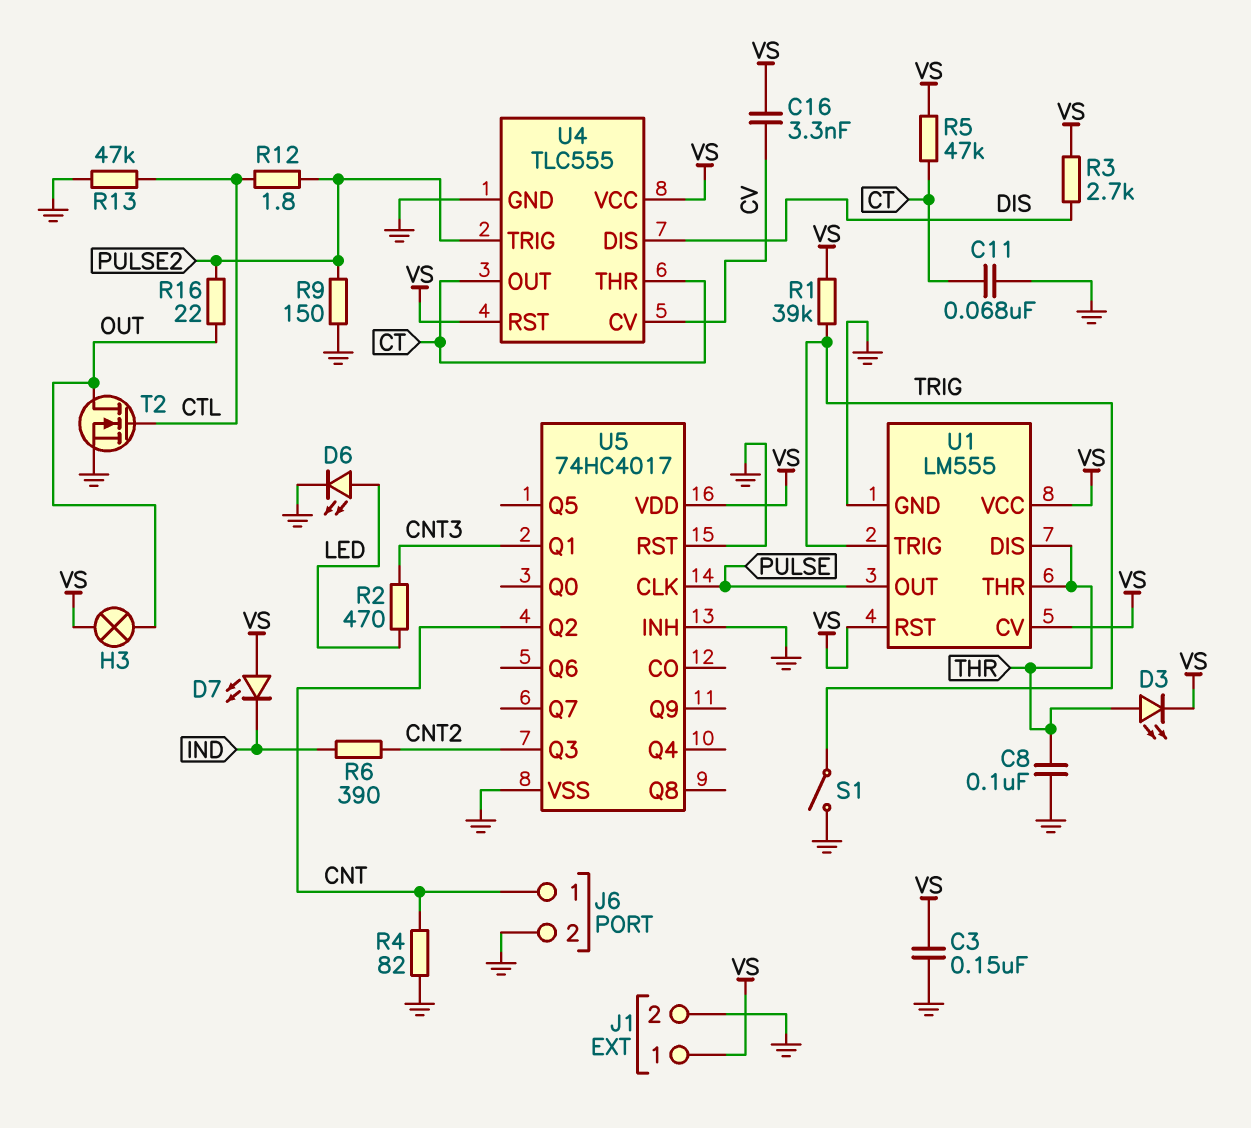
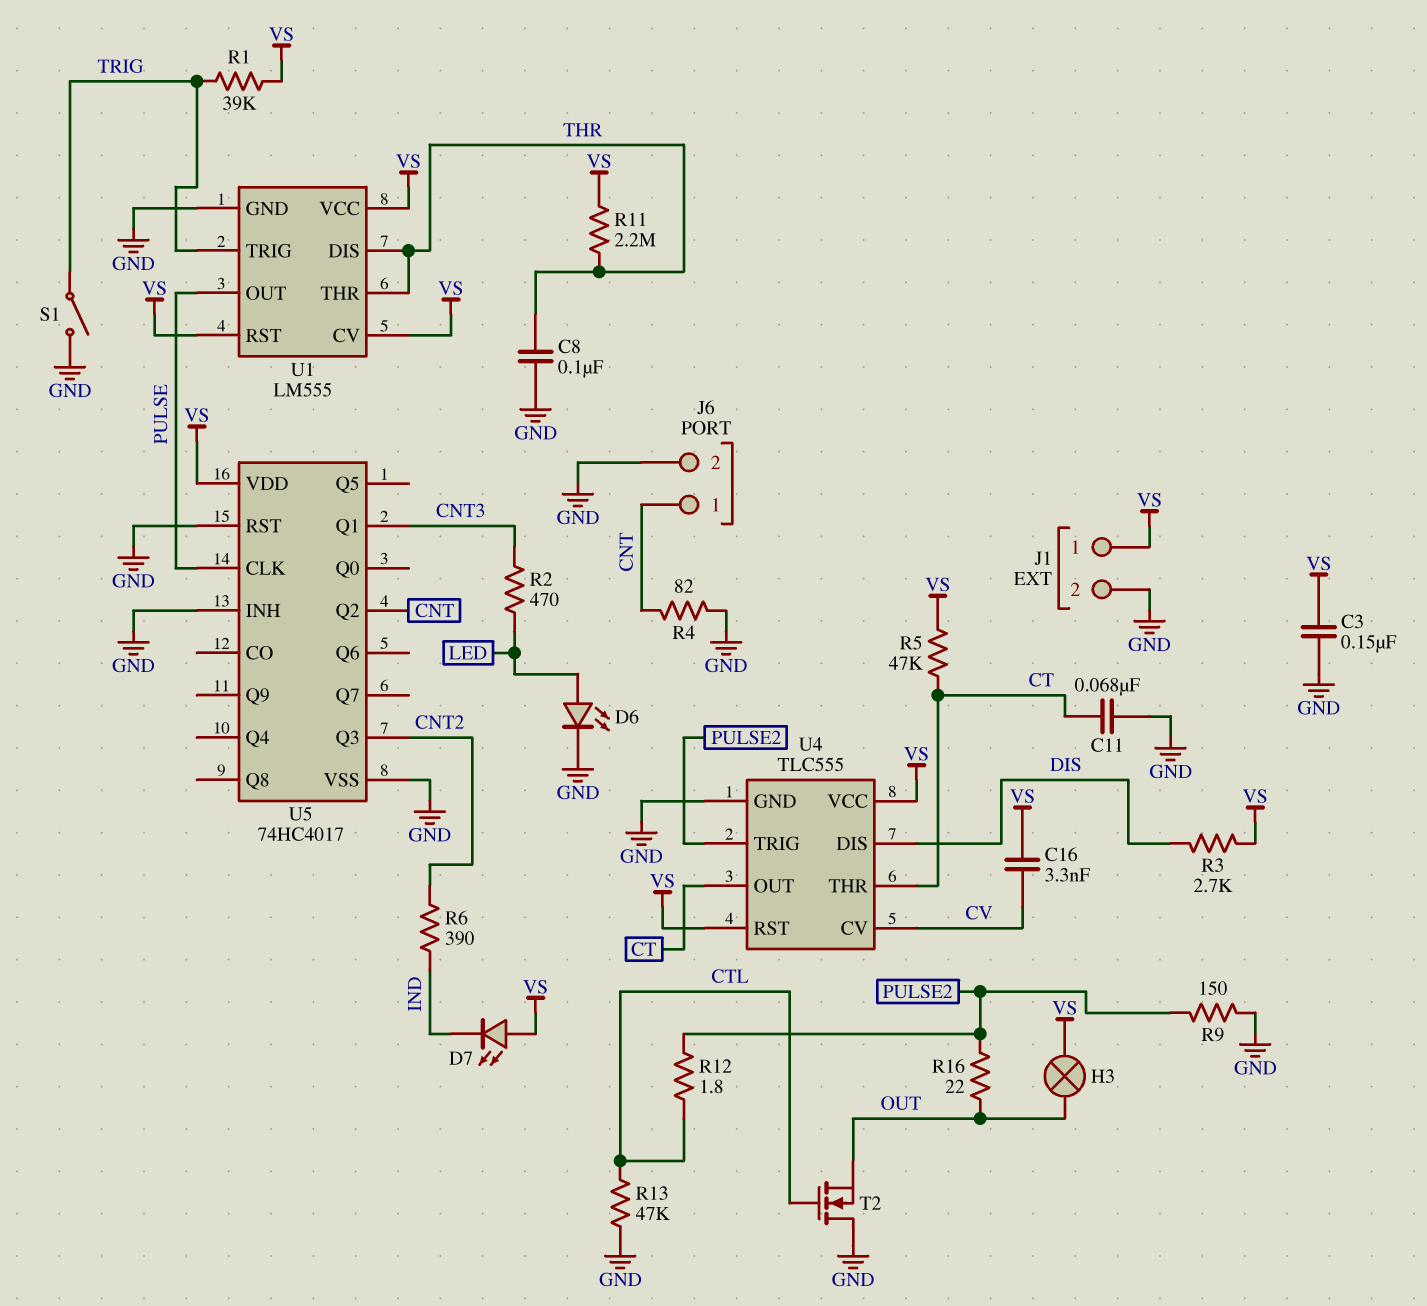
D3: LED (A THR, K VS) -> none
R11: none -> 2.2M (THR, VS)
T2: NMOS (G CTL, D OUT, S GND) -> NMOS (G CTL, D GND, S OUT)

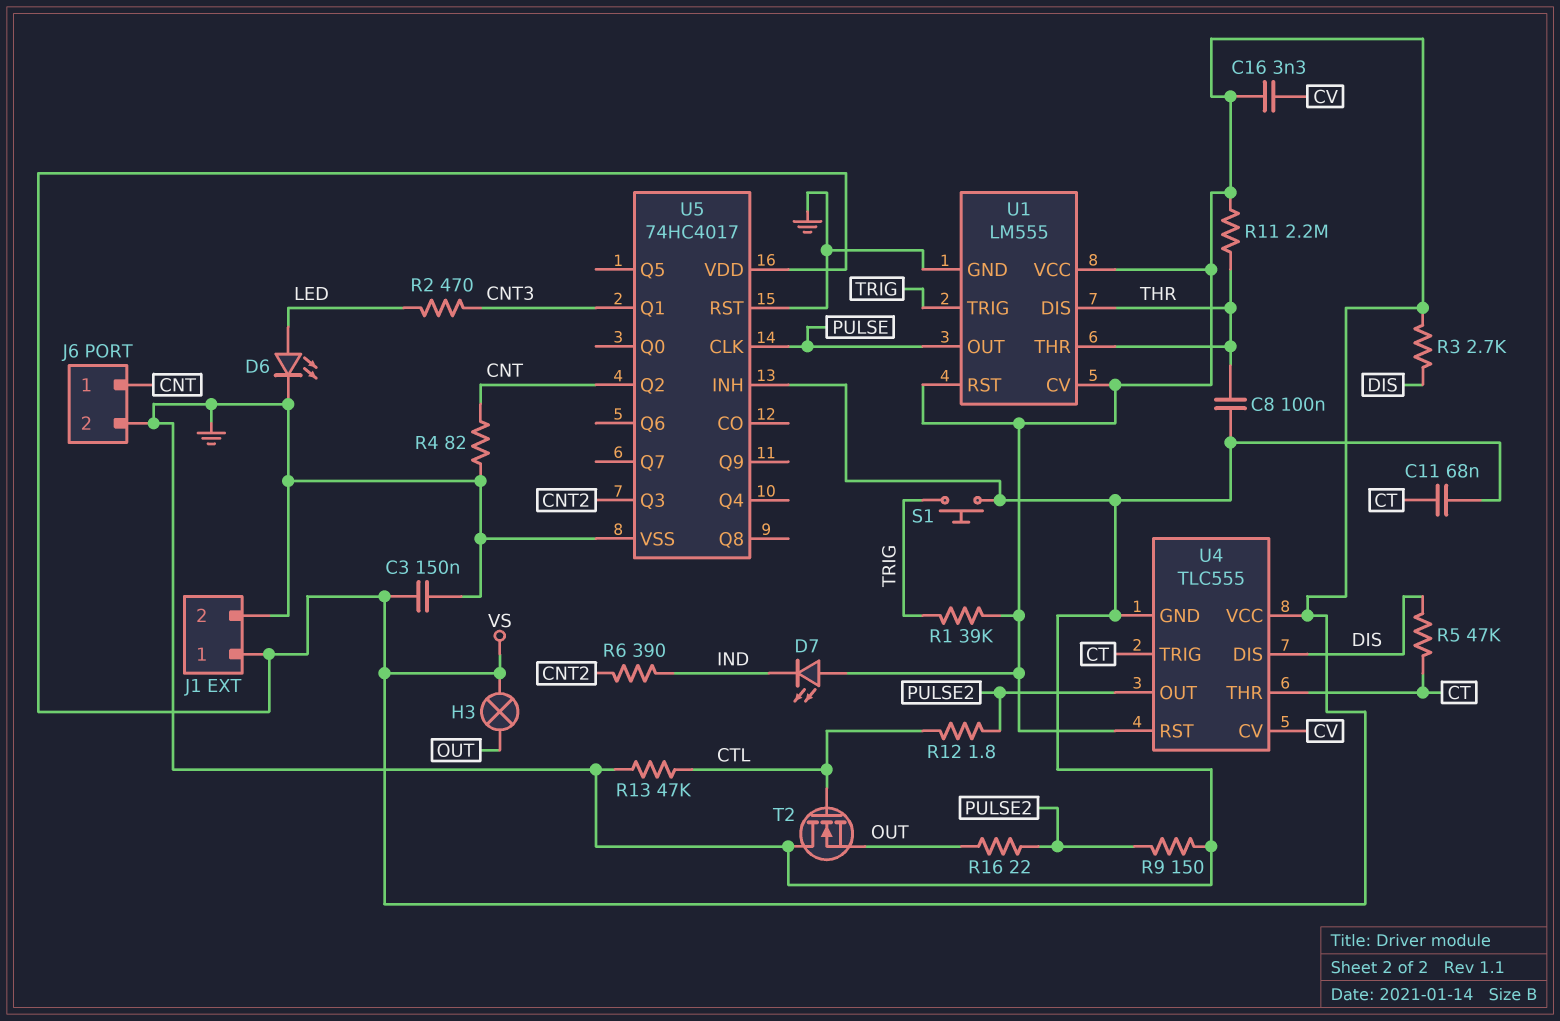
R5: 47k (CT, VS) -> 47k (CT, DIS)
S1: switch (GND, TRIG) -> button (GND, TRIG)
U4 pin OUT: CT -> PULSE2
U4 pin TRIG: PULSE2 -> CT

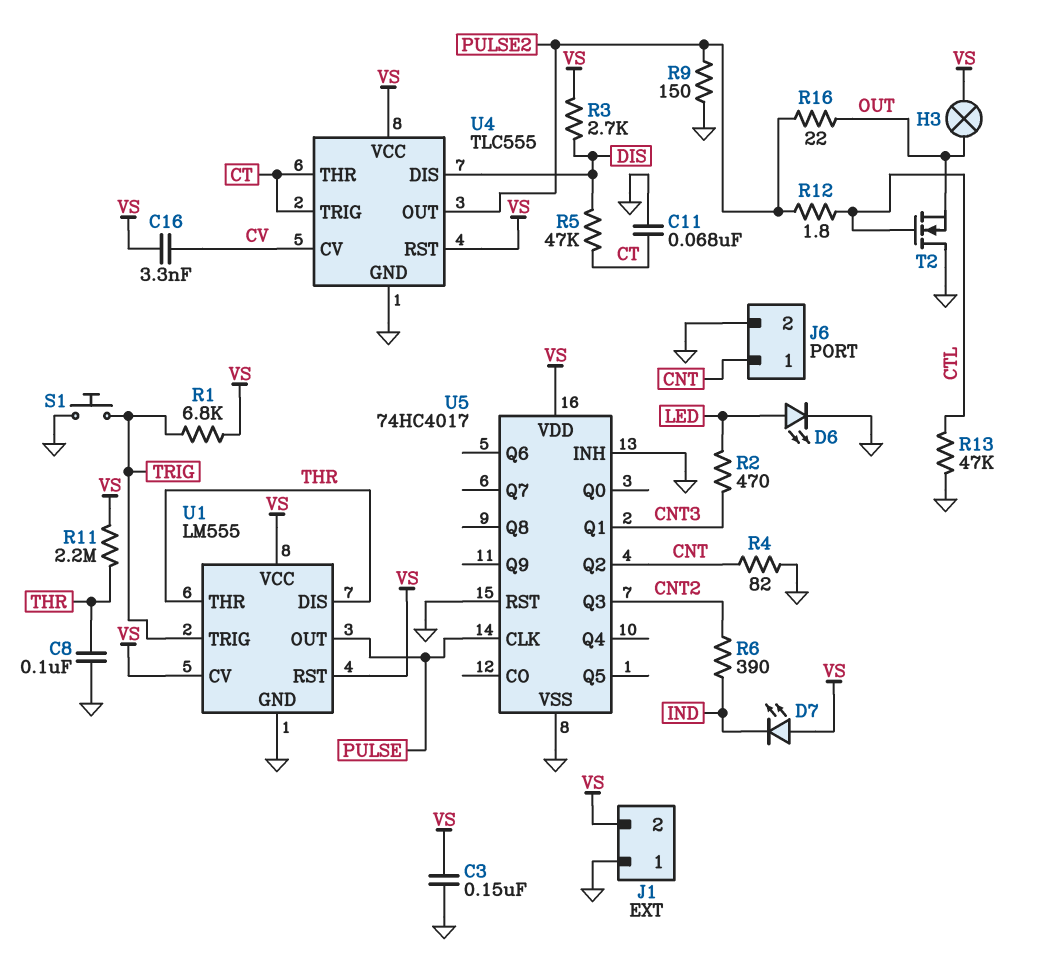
J1 pin 1: VS -> GND
J1 pin 2: GND -> VS
R1: 39k (TRIG, VS) -> 6.8k (TRIG, VS)

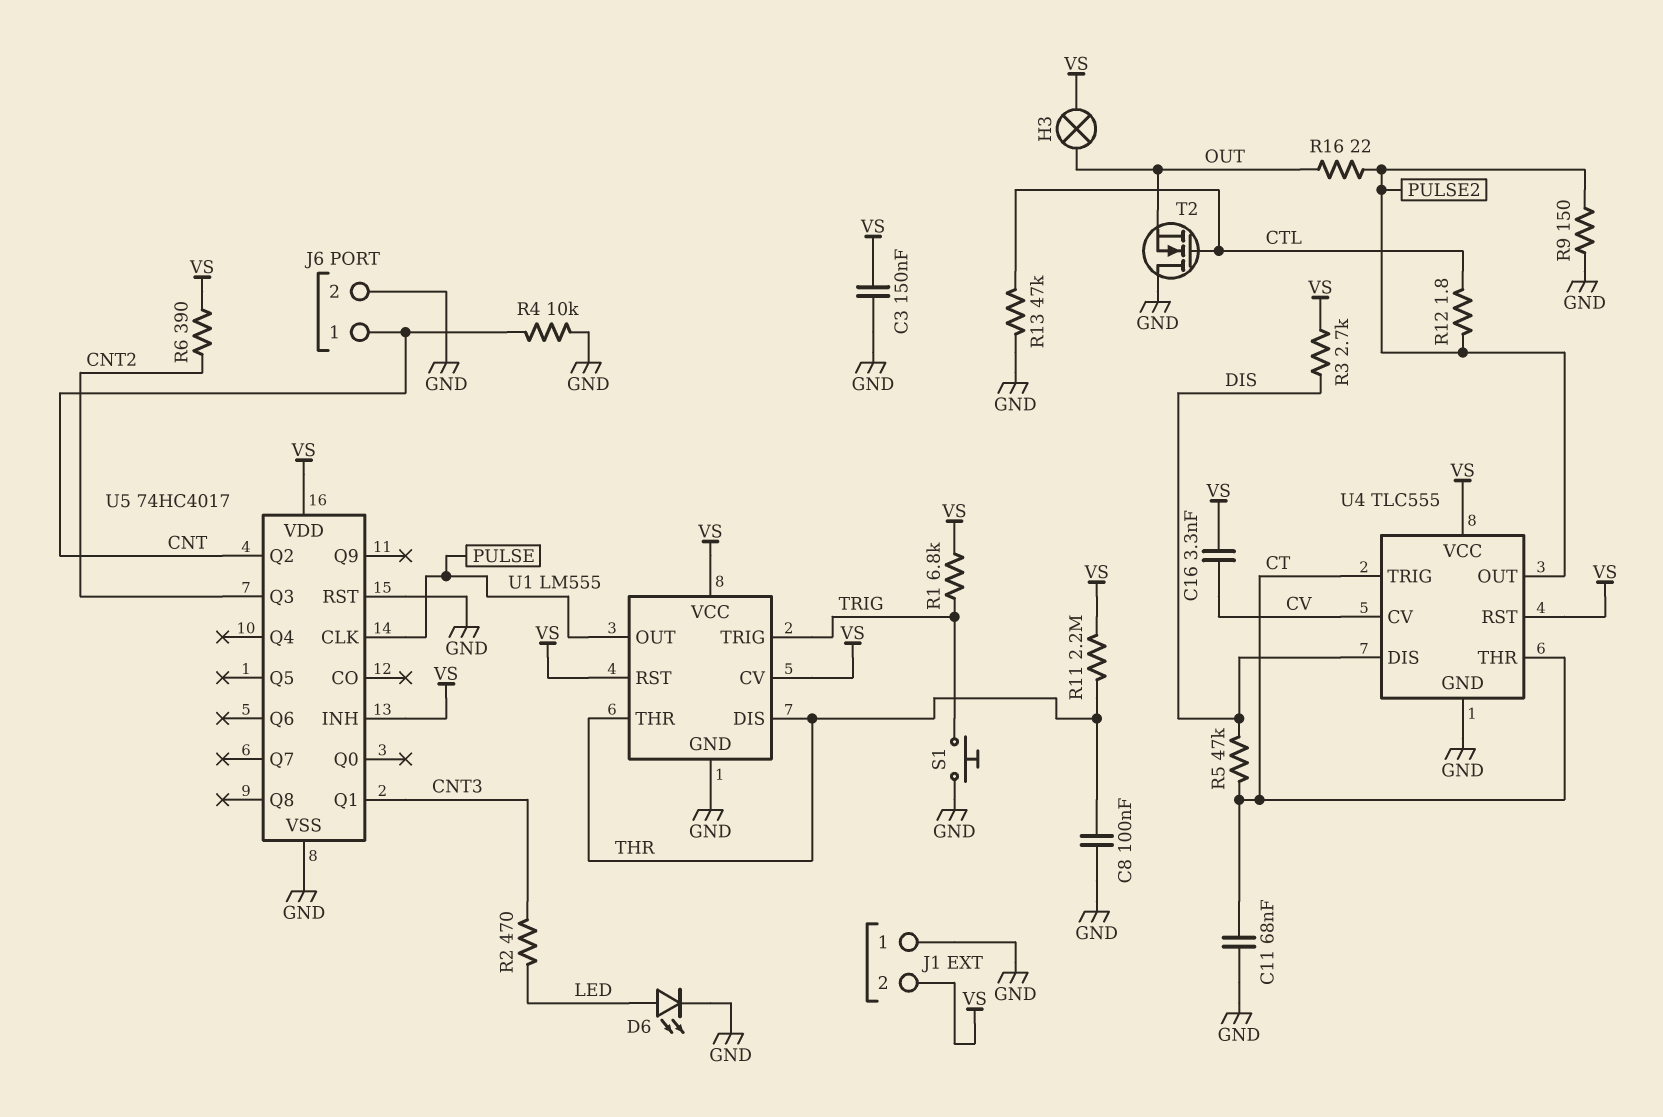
D7: LED (A VS, K IND) -> none
R4: 82 (CNT, GND) -> 10k (CNT, GND)
R6: 390 (CNT2, IND) -> 390 (CNT2, VS)
U5 pin INH: GND -> VS

